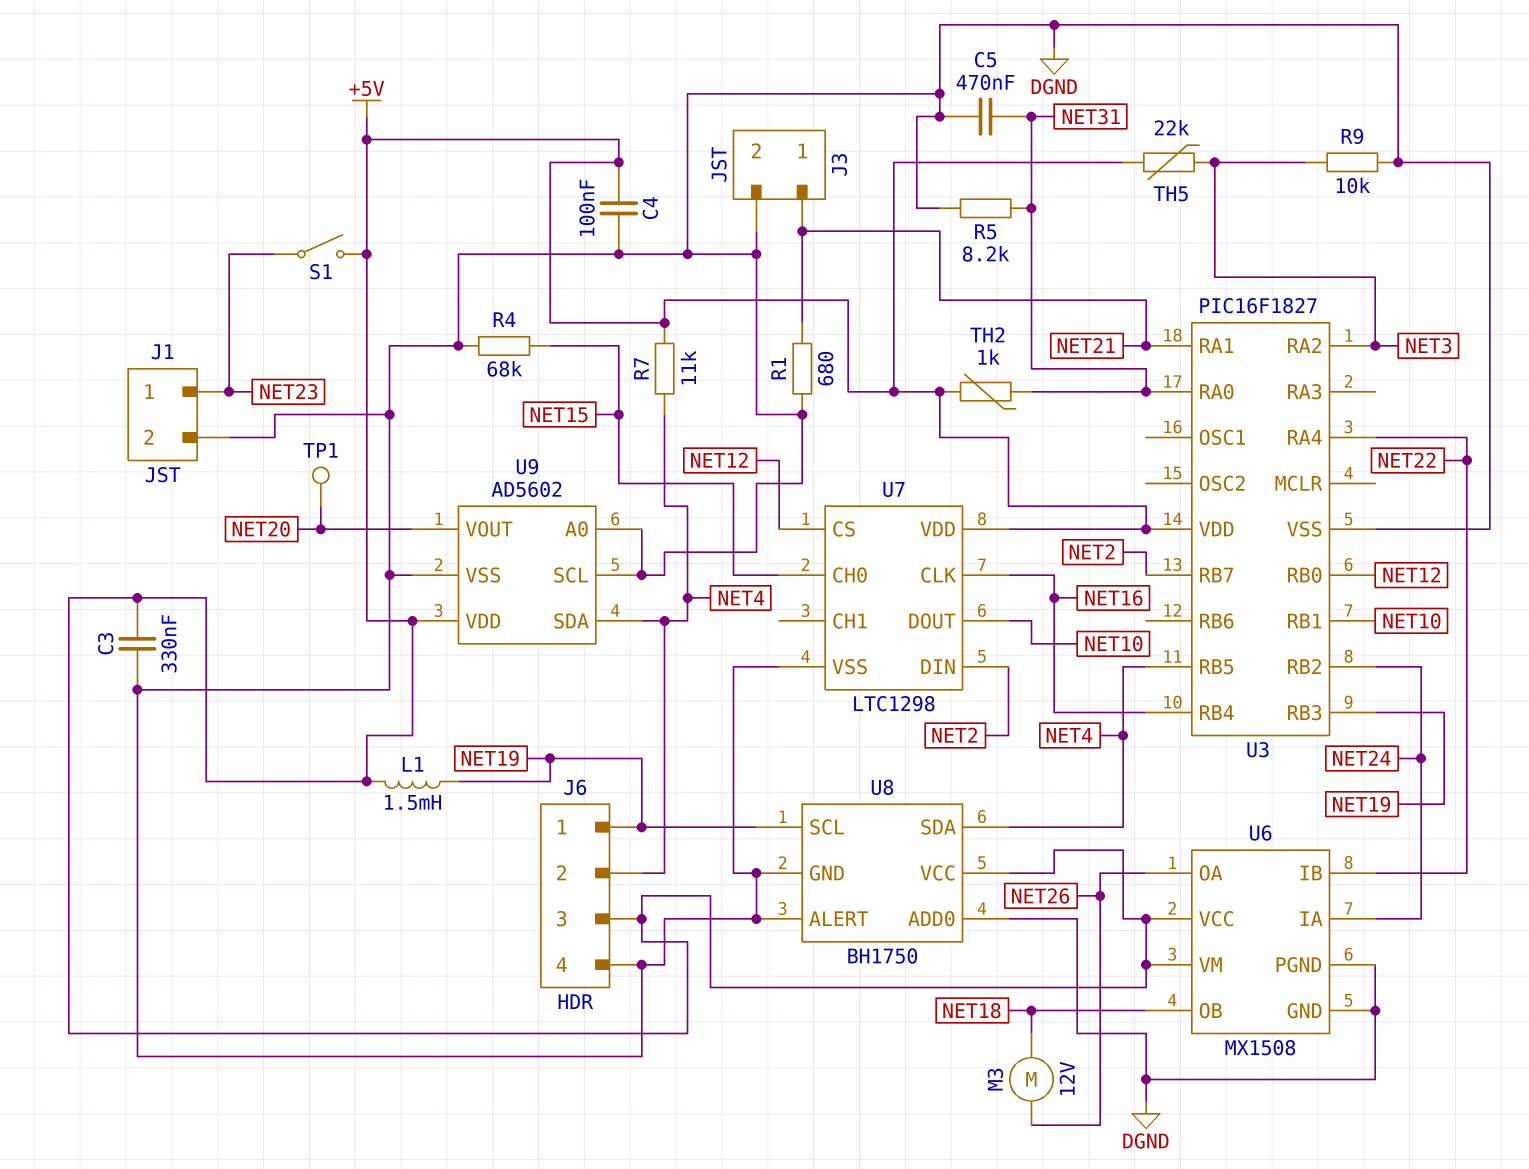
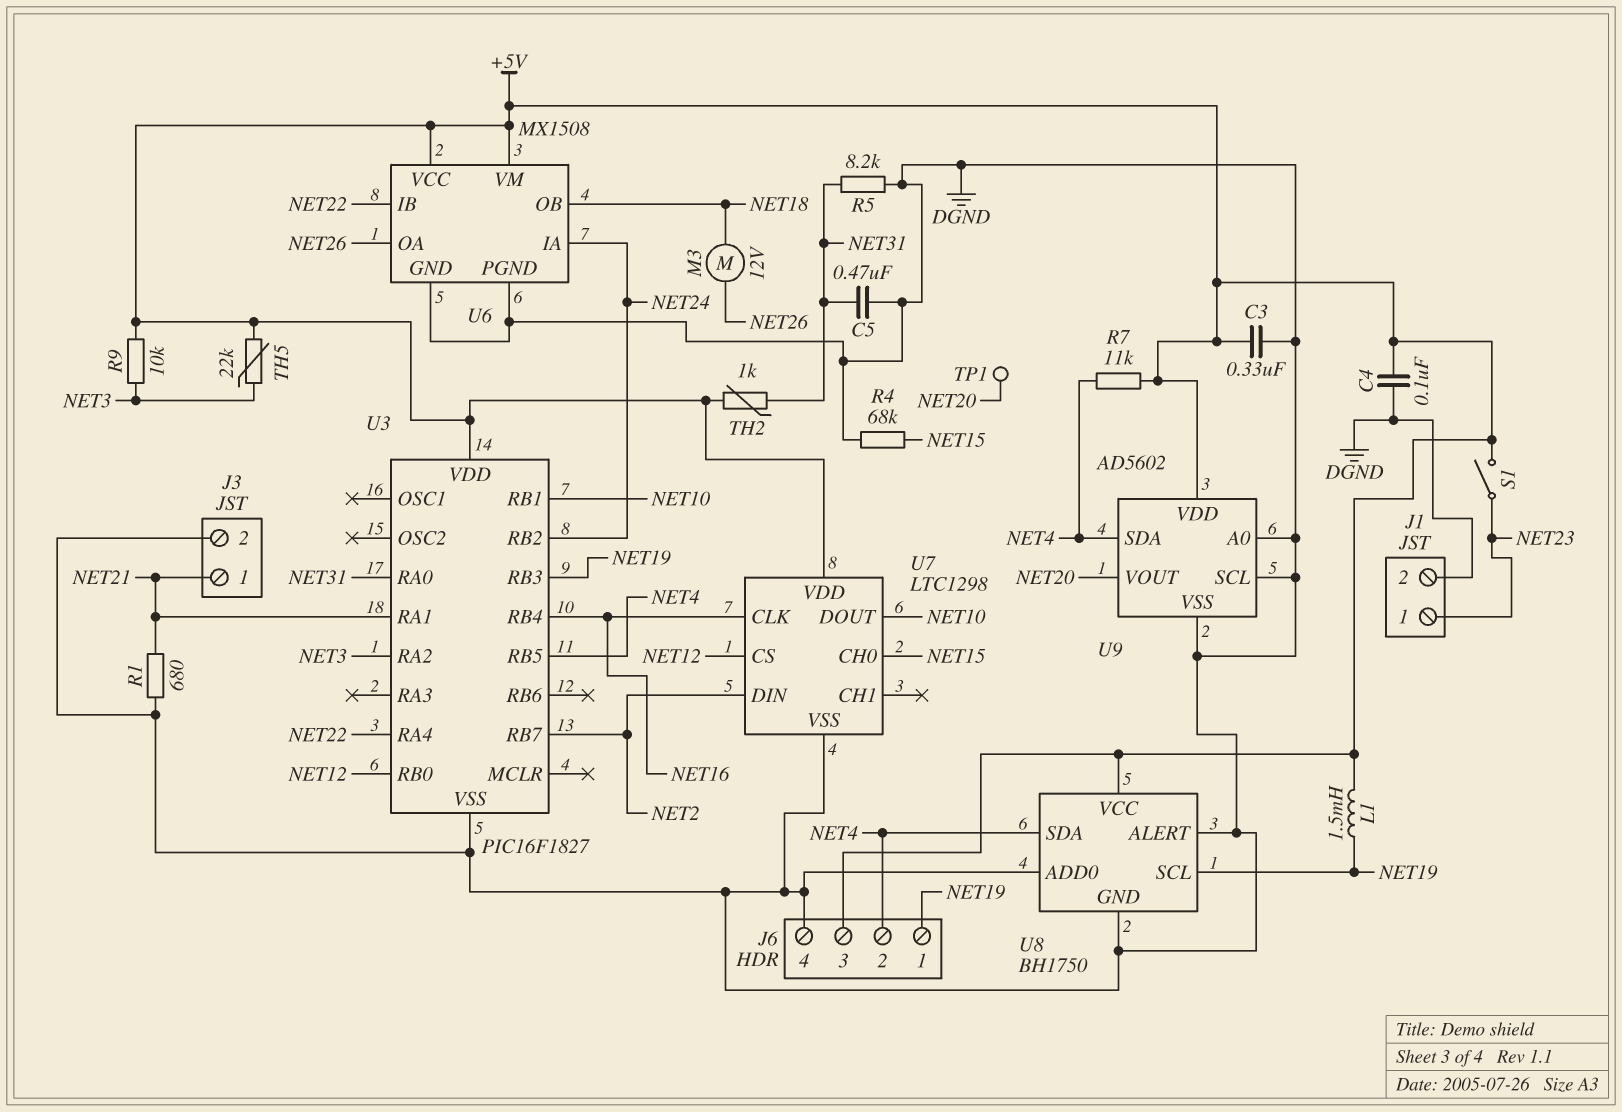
R9: 10k (DGND, NET3) -> 10k (+5V, NET3)

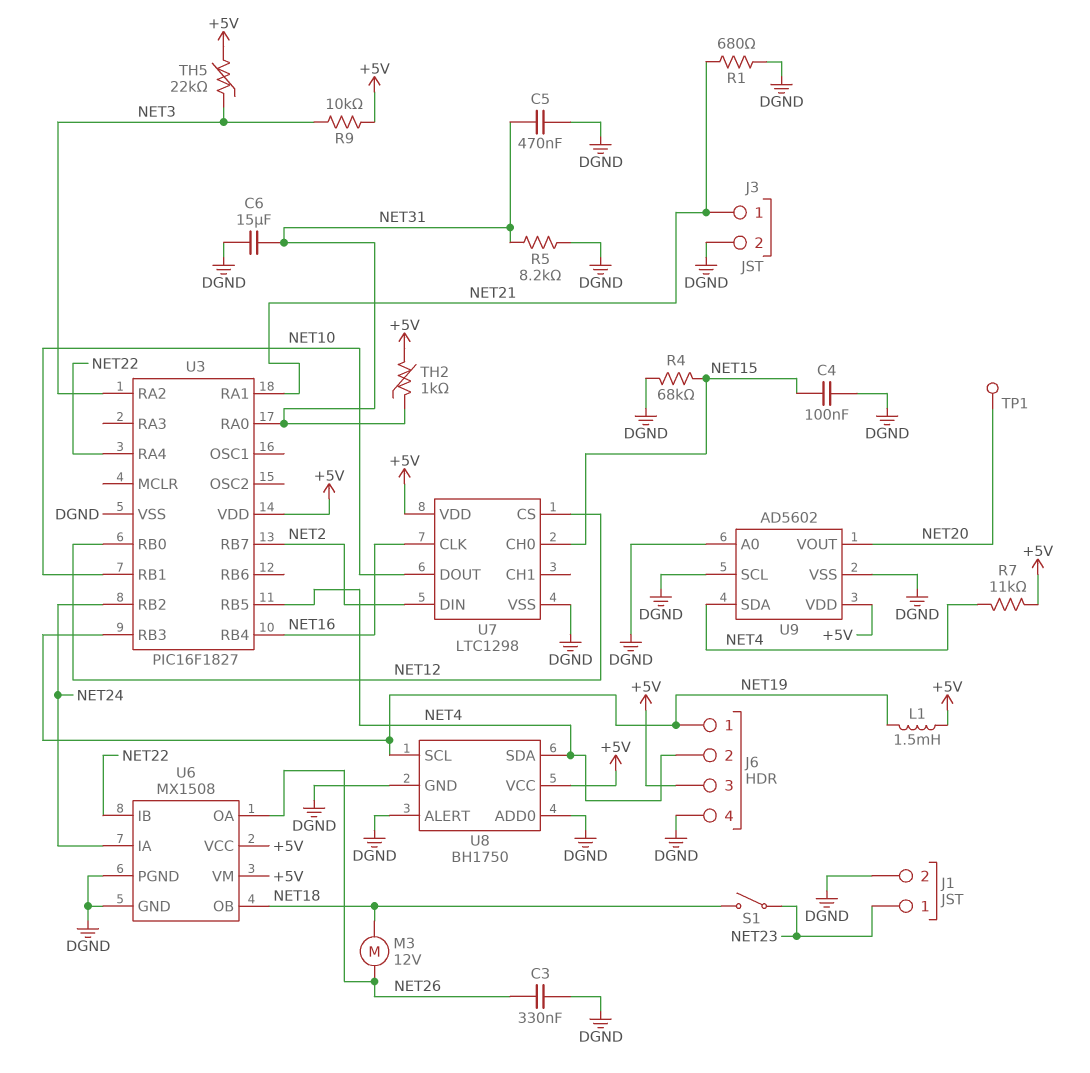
C3: 330nF (+5V, DGND) -> 330nF (DGND, NET26)
C4: 100nF (+5V, DGND) -> 100nF (DGND, NET15)
C6: none -> 15uF (DGND, NET31)
S1: switch (+5V, NET23) -> switch (NET18, NET23)

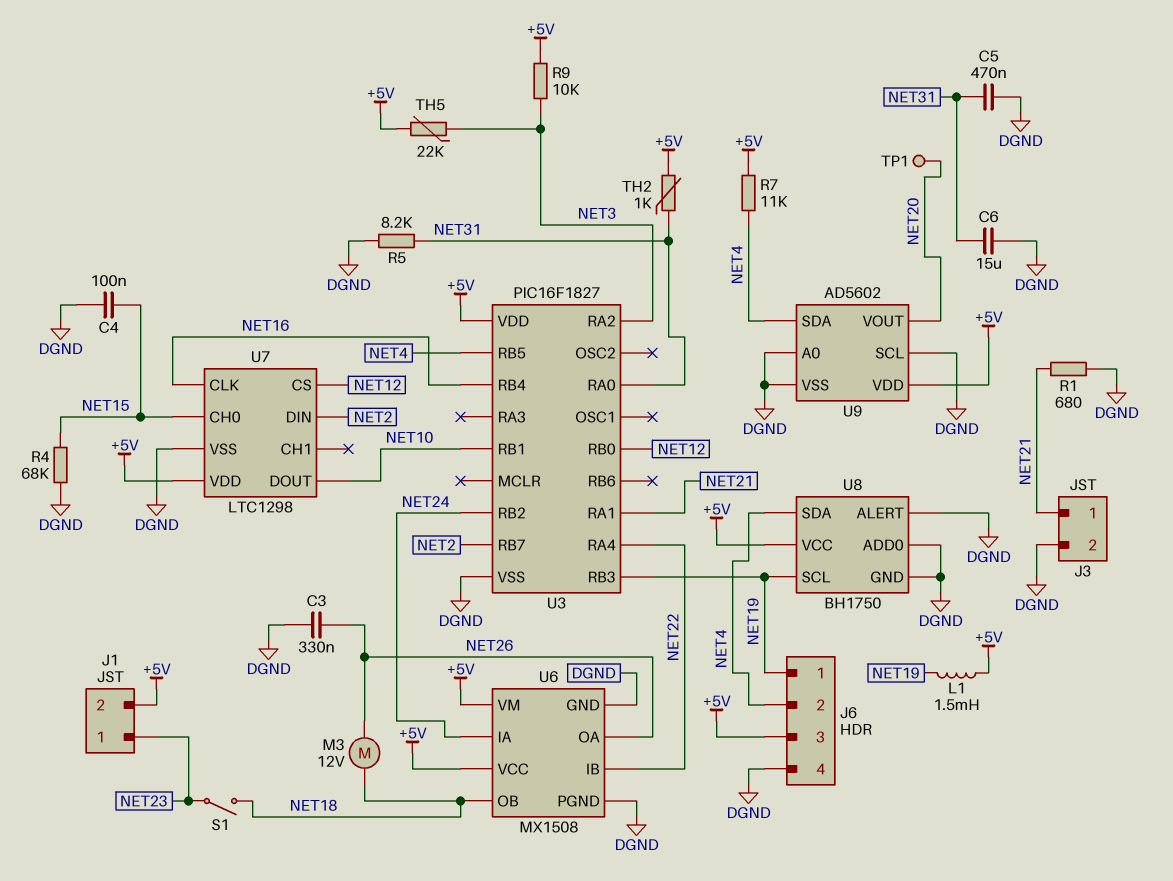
J1 pin 2: DGND -> +5V

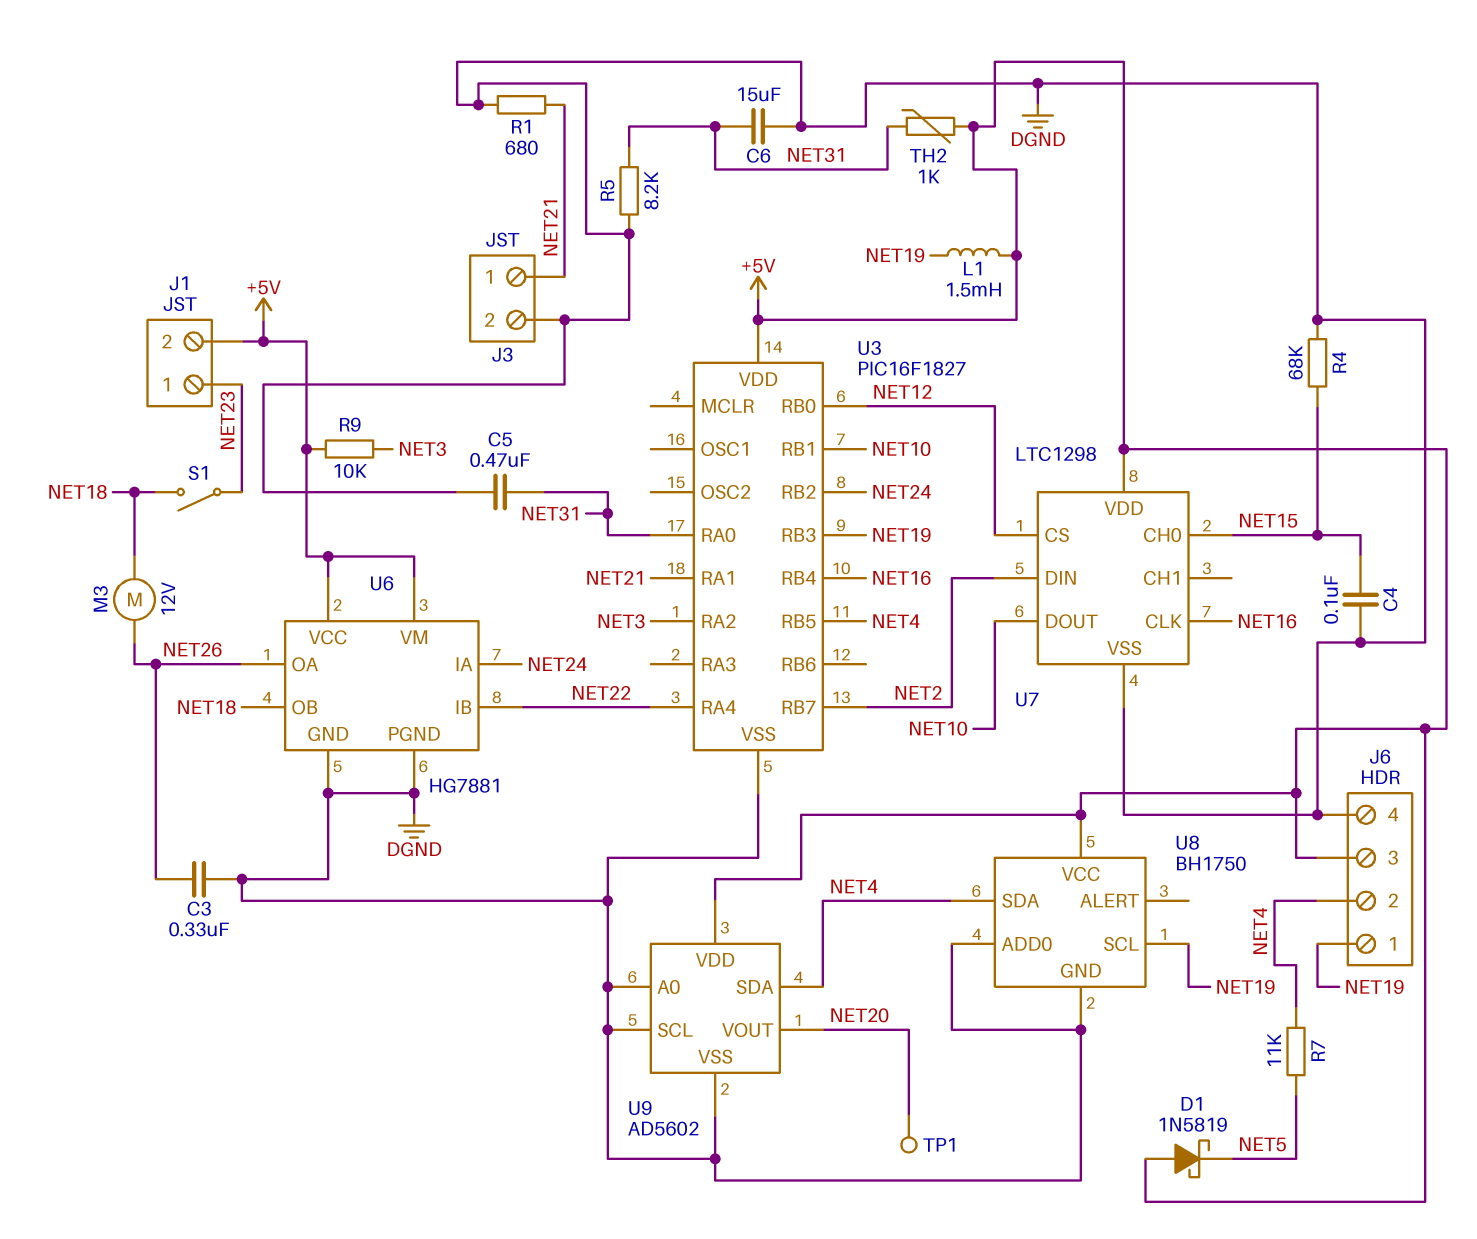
D1: none -> schottky 1N5819 (A +5V, K NET5)
R7: 11k (+5V, NET4) -> 11k (NET4, NET5)
TH5: 22k (+5V, NET3) -> none
U6: MX1508 -> HG7881
U8 pin ALERT: DGND -> none

